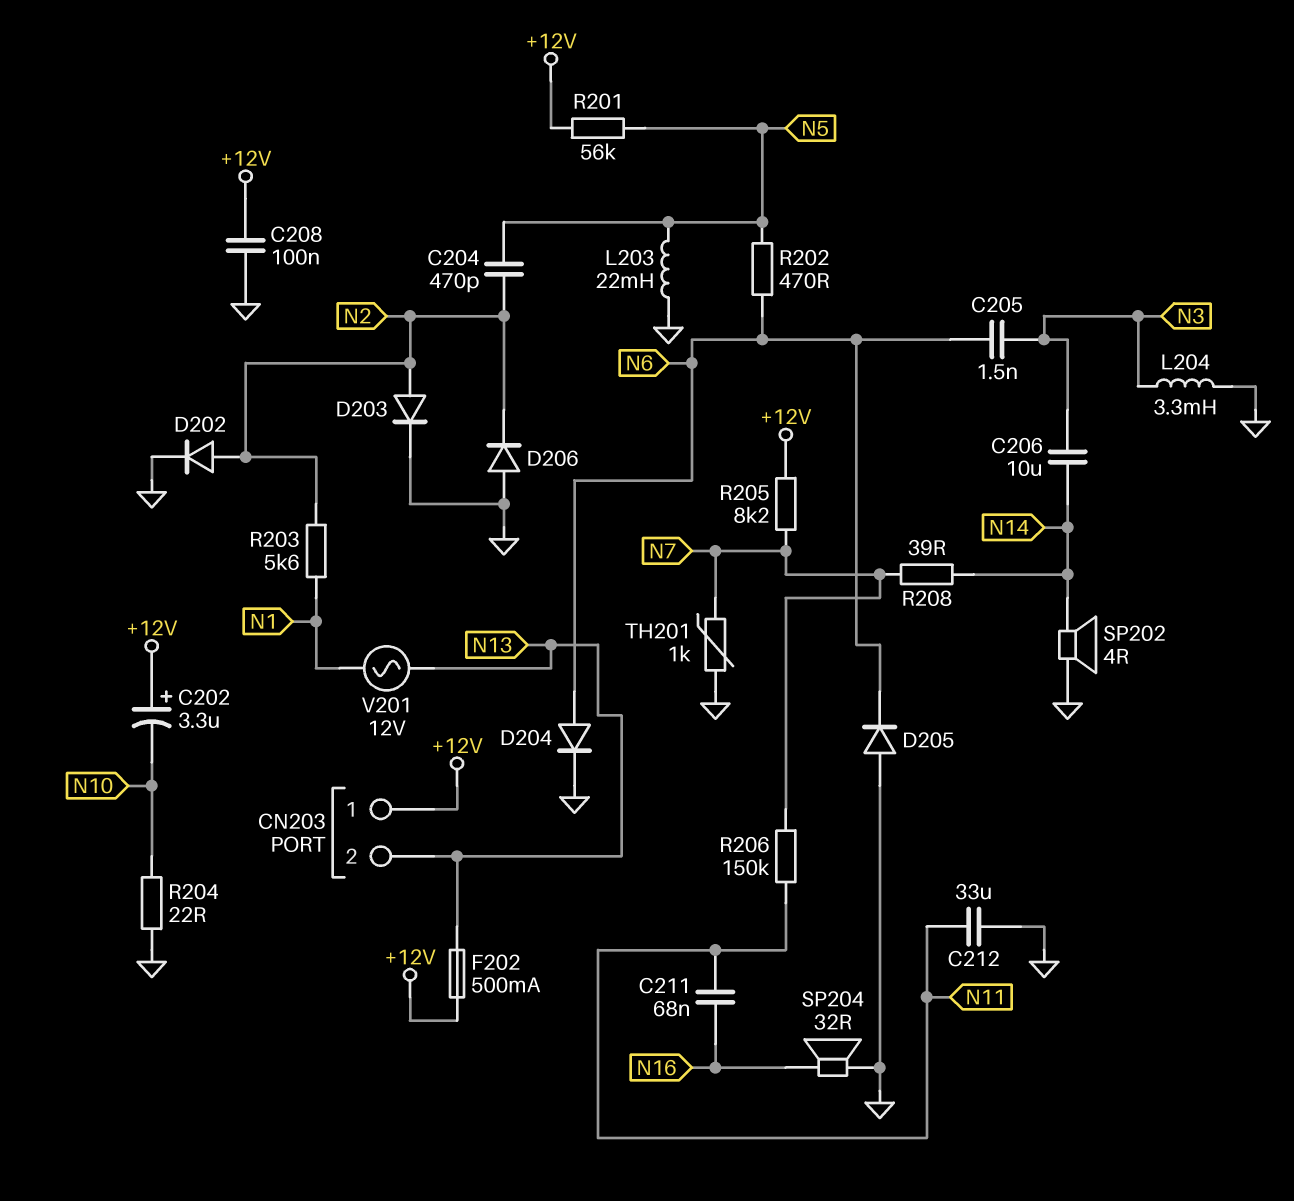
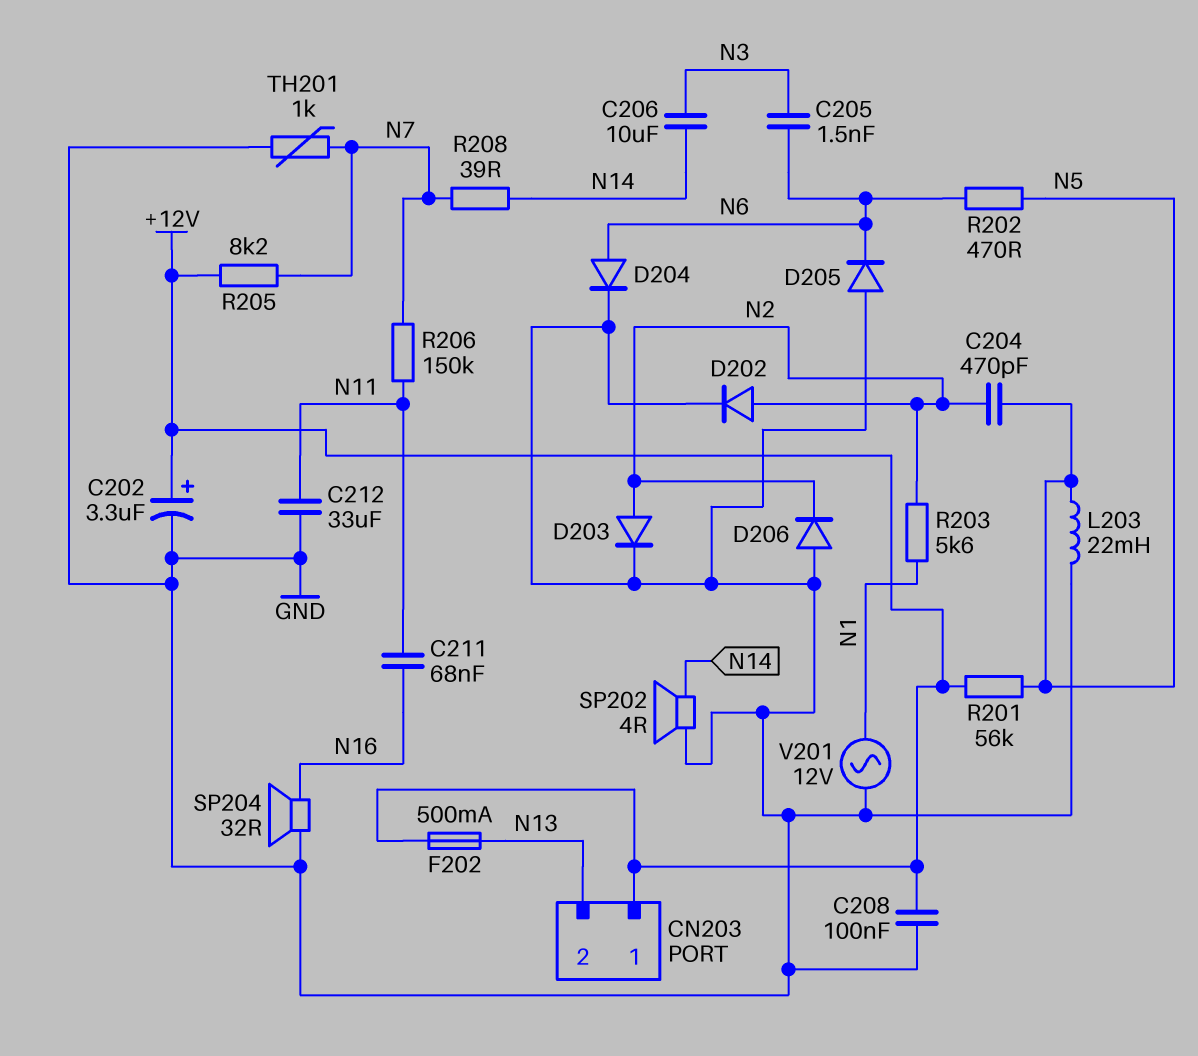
C202: 3.3uF (plus +12V, minus N10) -> 3.3uF (plus +12V, minus GND)
L204: 3.3mH (GND, N3) -> none
R204: 22 (GND, N10) -> none
V201: AC 12V (N1, N13) -> AC 12V (GND, N1)

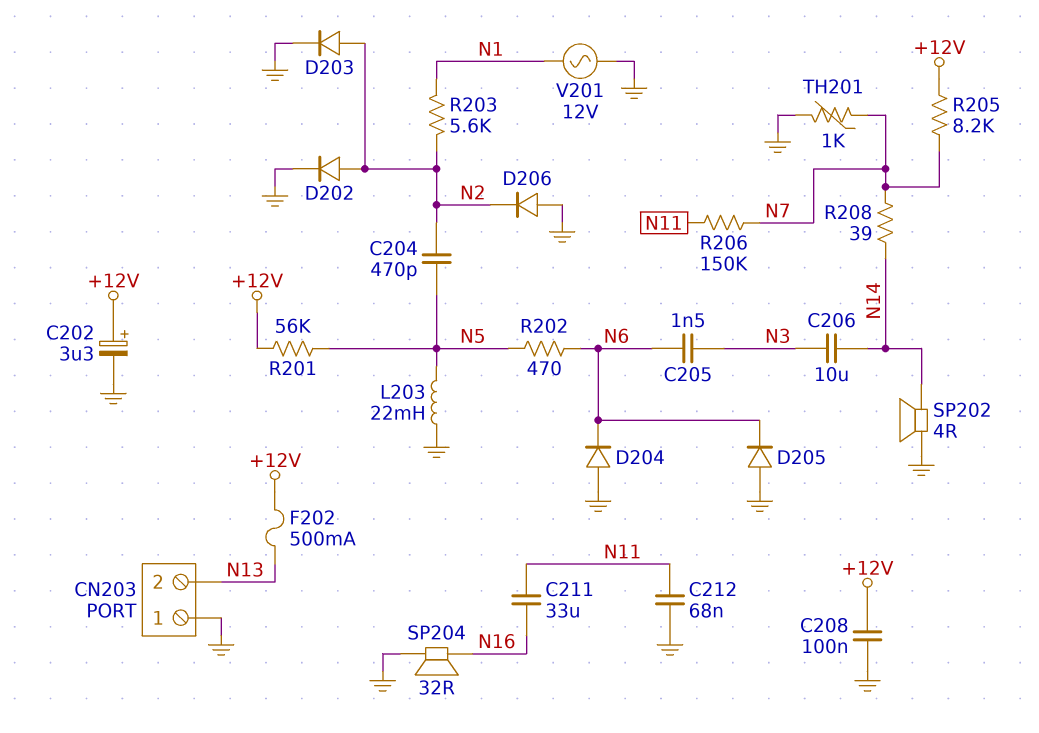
C211: 68nF (N11, N16) -> 33uF (N11, N16)
C212: 33uF (GND, N11) -> 68nF (GND, N11)
CN203 pin 1: +12V -> GND
D204: diode (A N6, K GND) -> diode (A GND, K N6)

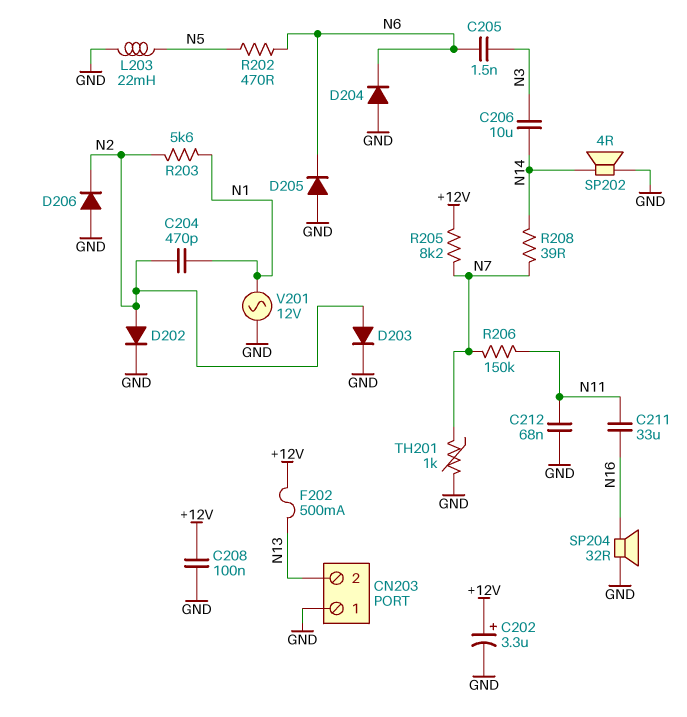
C204: 470pF (N2, N5) -> 470pF (N1, N2)
R201: 56k (+12V, N5) -> none

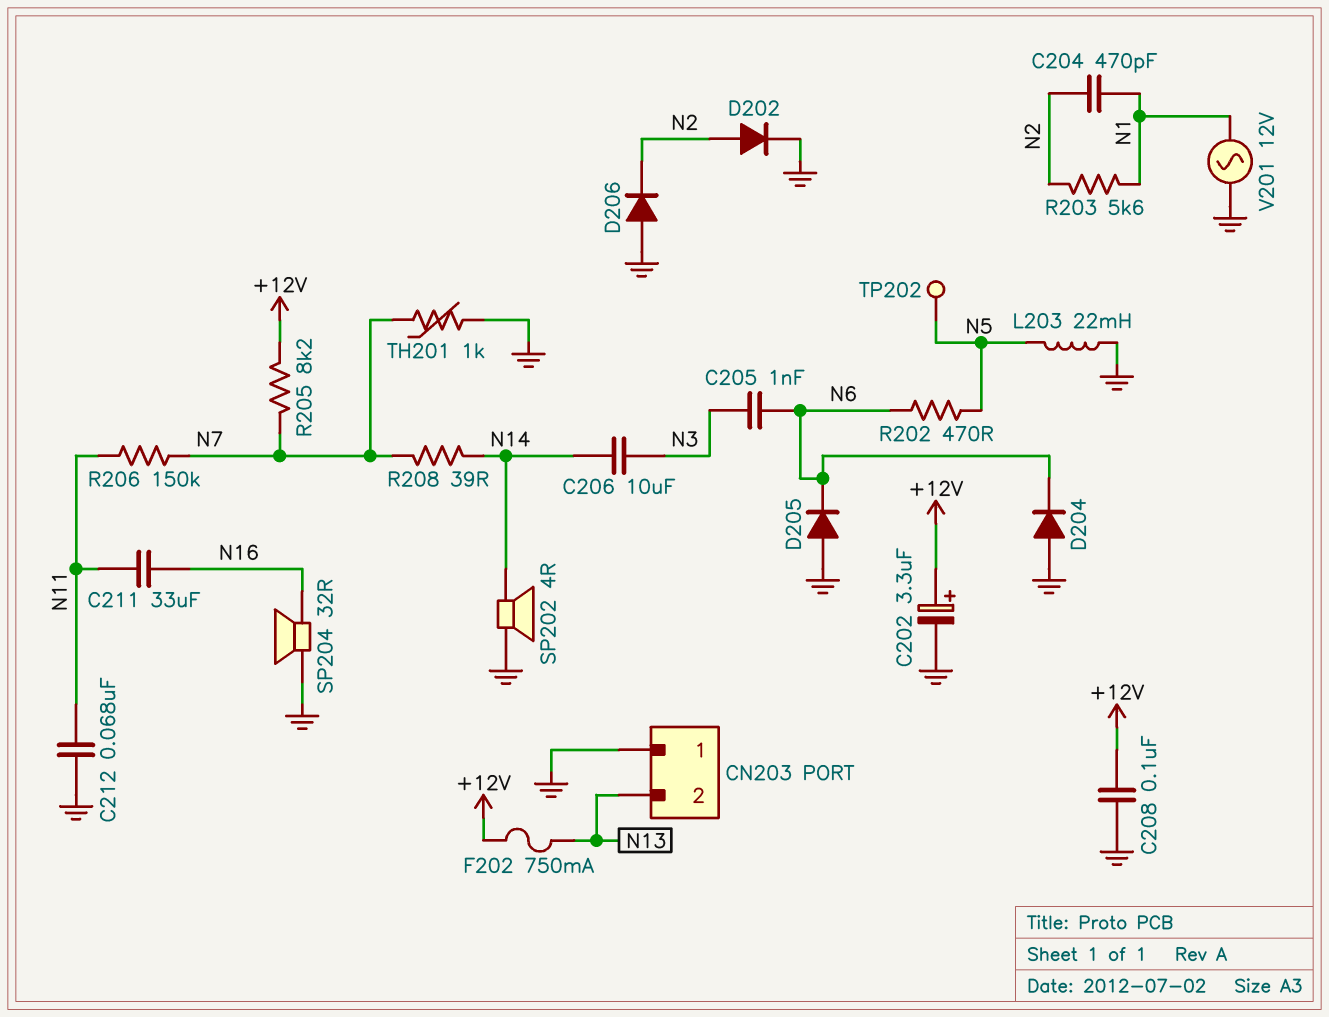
C205: 1.5nF (N3, N6) -> 1nF (N3, N6)
D203: diode (A N2, K GND) -> none
F202: 500mA (+12V, N13) -> 750mA (+12V, N13)
TP202: none -> test point (N5)

